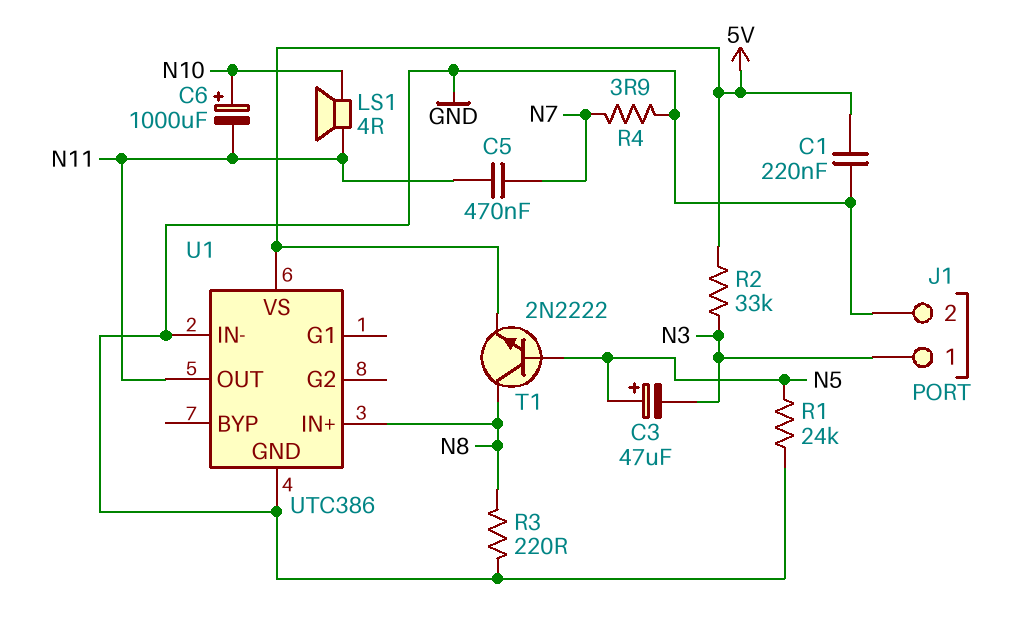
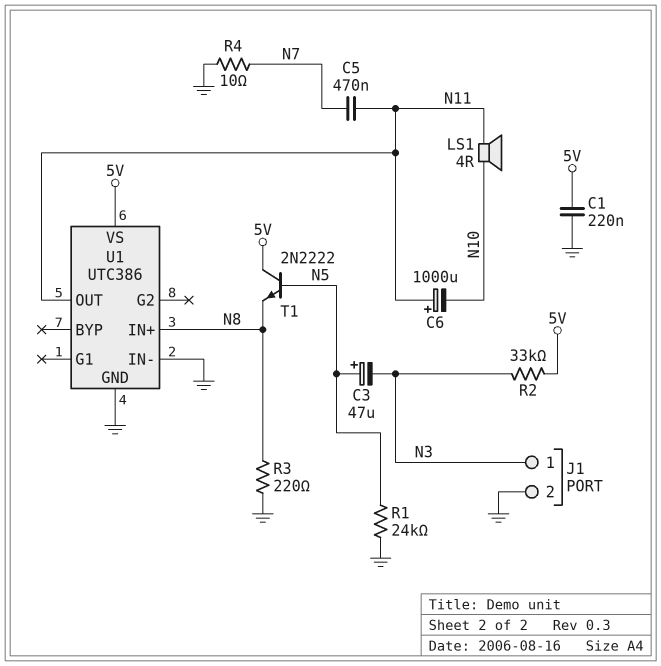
C6: 1000uF (plus N10, minus N11) -> 1000uF (plus N11, minus N10)
R4: 3.9 (GND, N7) -> 10 (GND, N7)
T1: NPN 2N2222 (B N5, C N8, E 5V) -> NPN 2N2222 (B N5, C 5V, E N8)

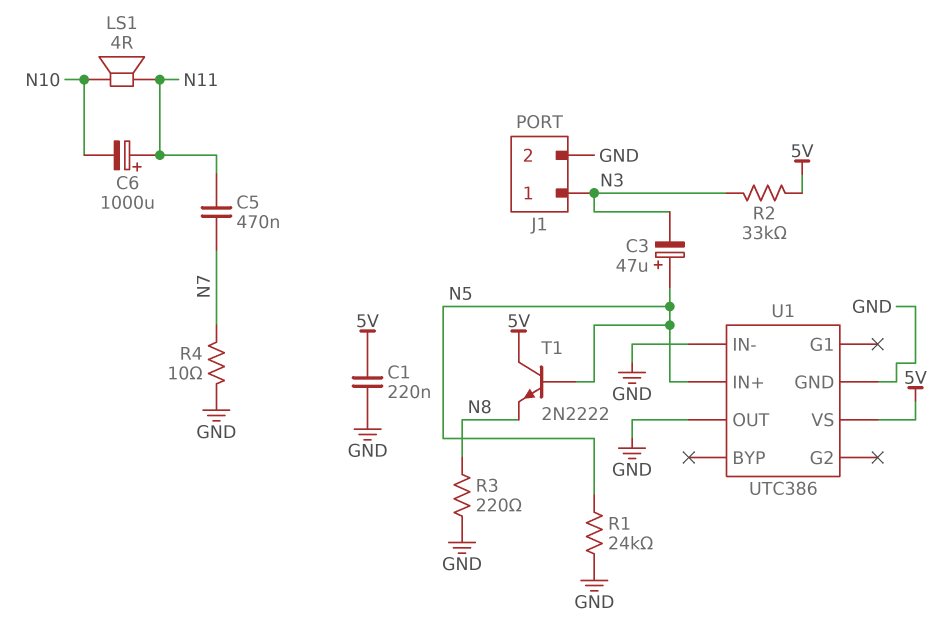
U1 pin IN+: N8 -> N5
U1 pin OUT: N11 -> GND

